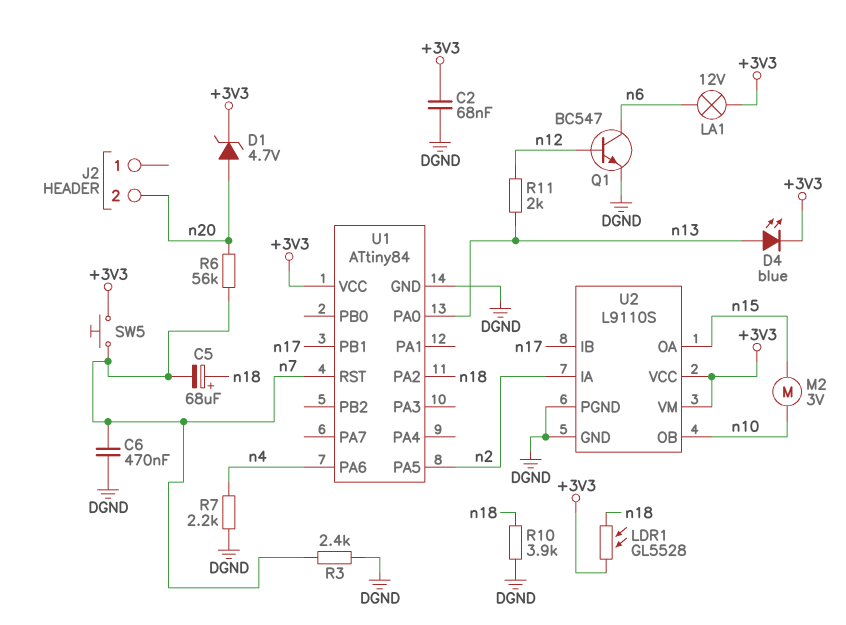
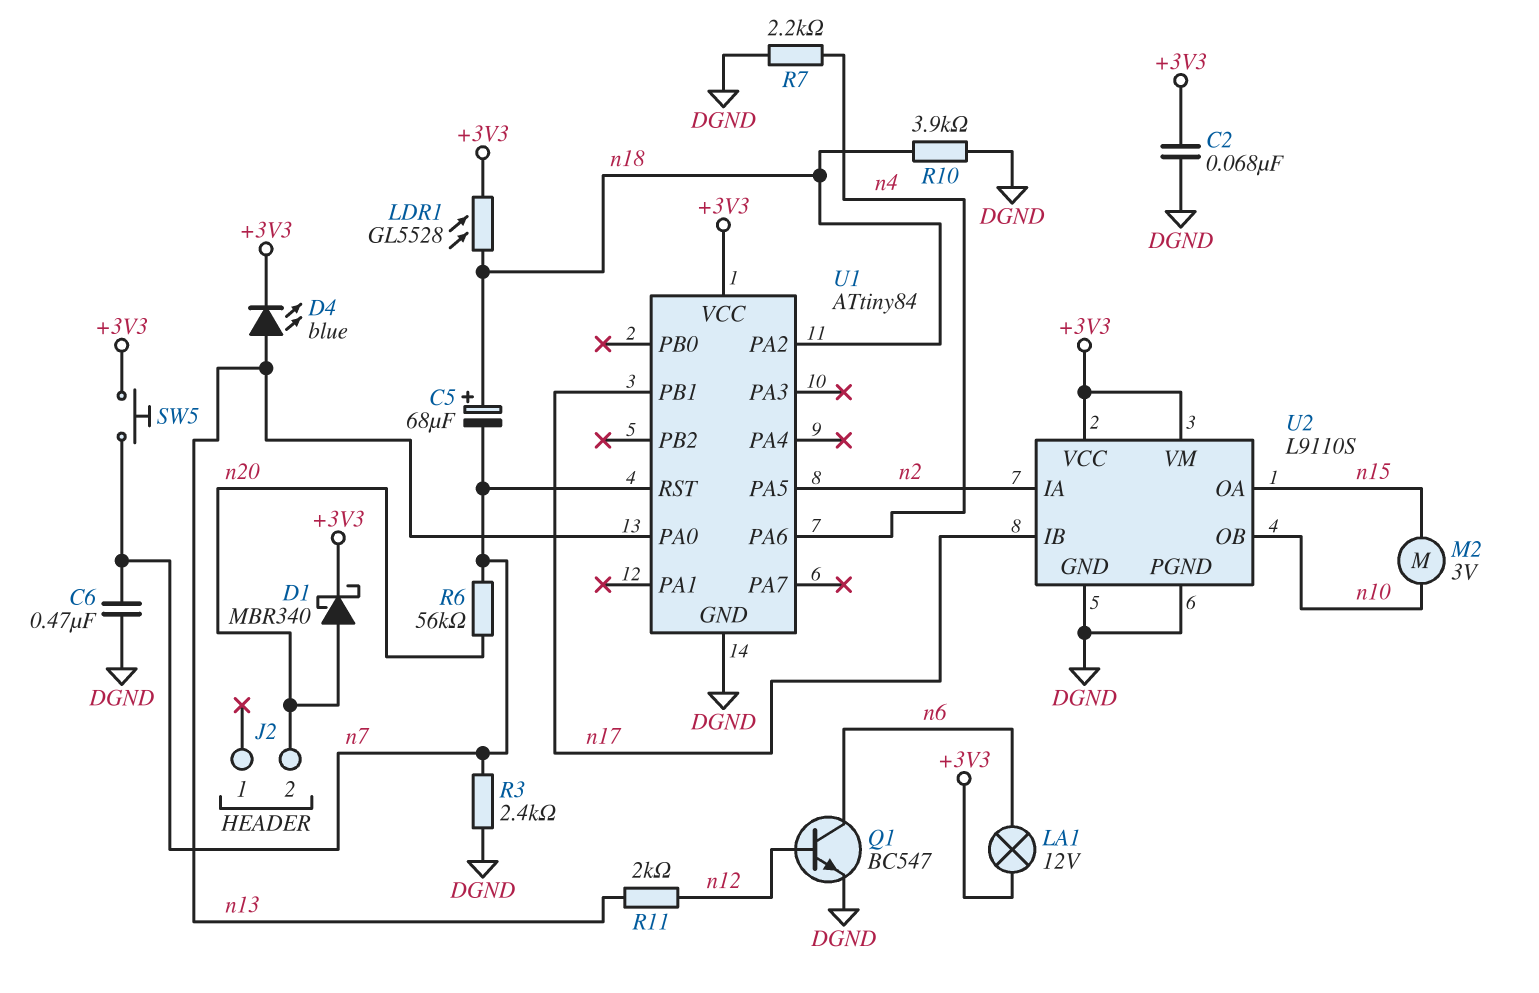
D1: zener 4.7V (A n20, K +3V3) -> schottky MBR340 (A n20, K +3V3)

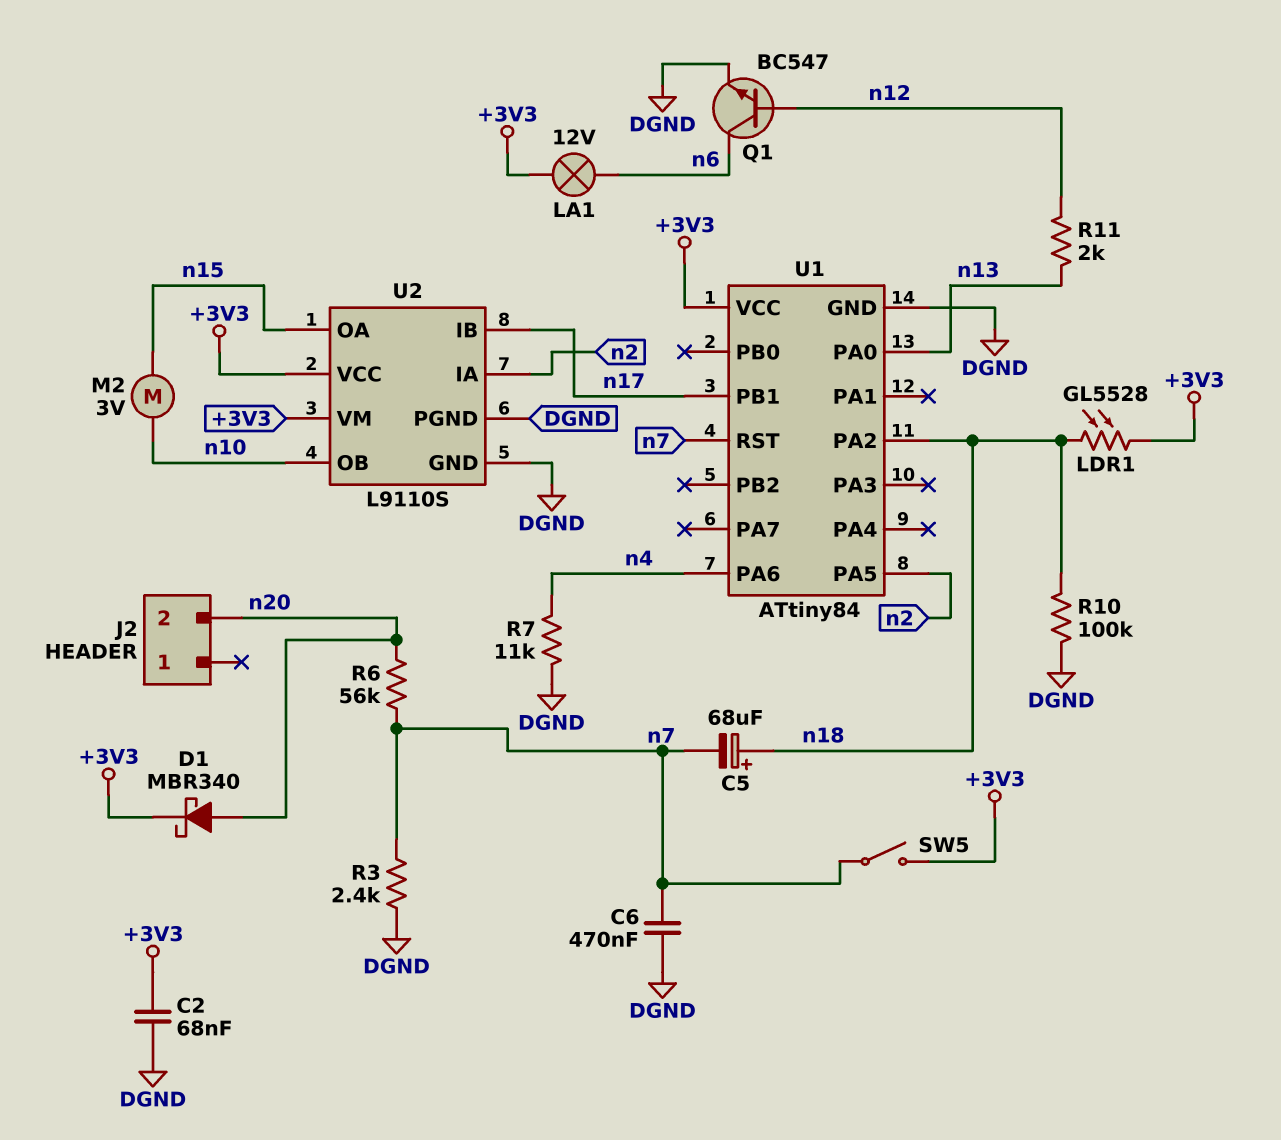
D4: LED blue (A n13, K +3V3) -> none
R7: 2.2k (DGND, n4) -> 11k (DGND, n4)
R10: 3.9k (DGND, n18) -> 100k (DGND, n18)
SW5: button (+3V3, n7) -> switch (+3V3, n7)

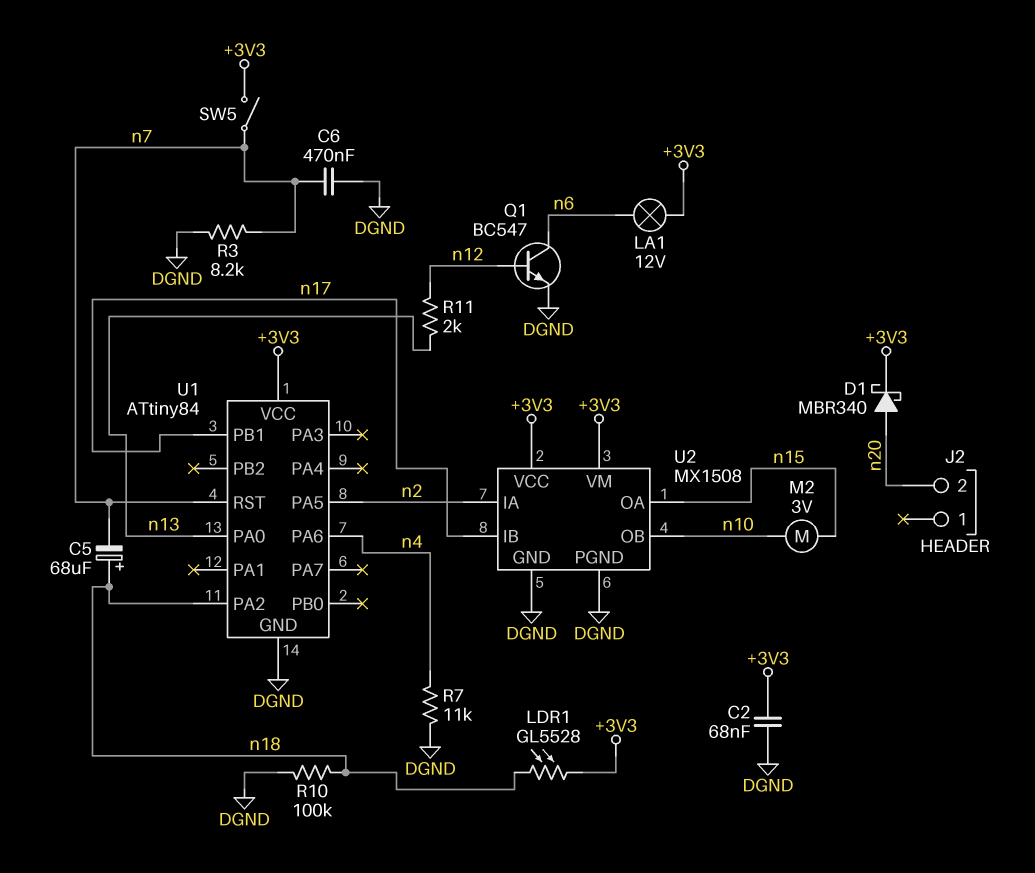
R3: 2.4k (DGND, n7) -> 8.2k (DGND, n7)
R6: 56k (n7, n20) -> none
U2: L9110S -> MX1508

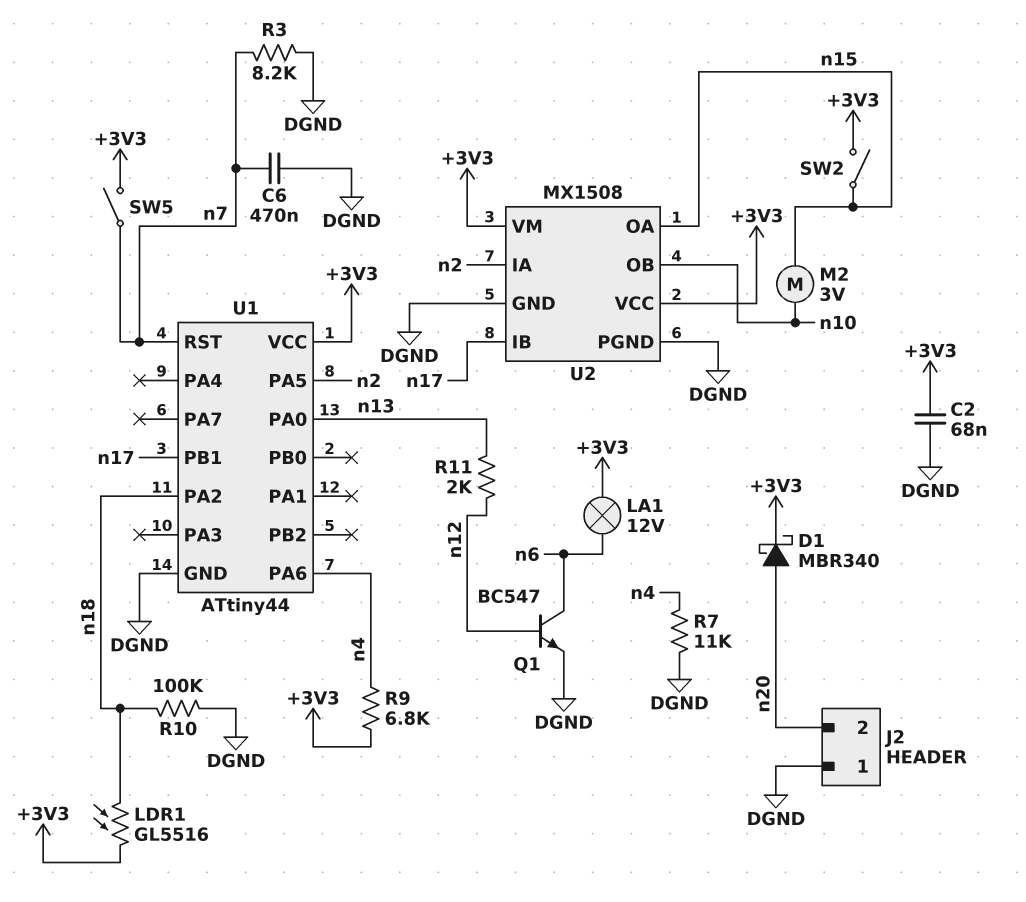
C5: 68uF (plus n18, minus n7) -> none
J2 pin 1: none -> DGND
LDR1: GL5528 (+3V3, n18) -> GL5516 (+3V3, n18)
R9: none -> 6.8k (+3V3, n4)
SW2: none -> switch (+3V3, n15)
U1: ATtiny84 -> ATtiny44

